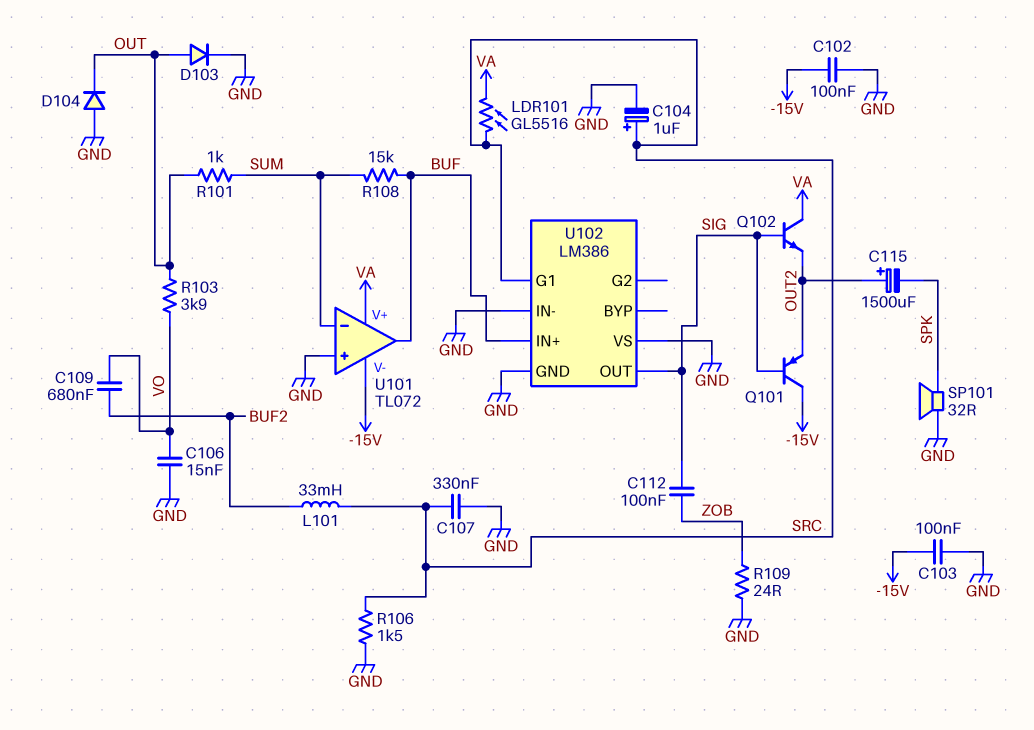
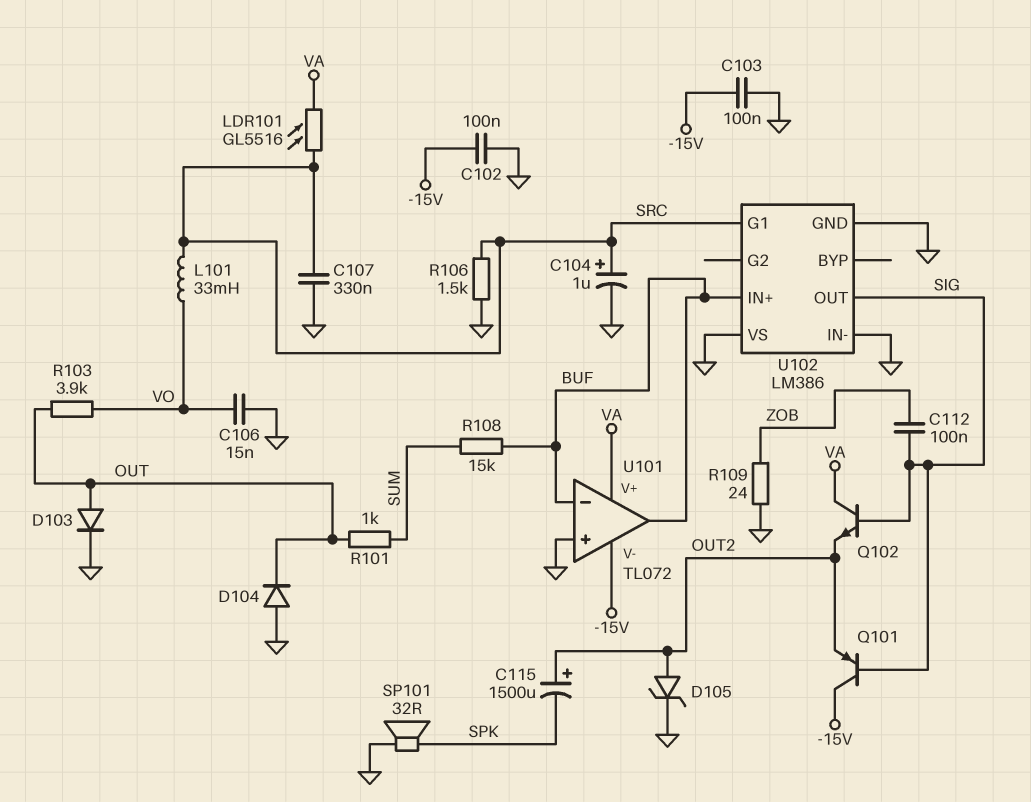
C109: 680nF (BUF2, VO) -> none
D105: none -> zener (A OUT2, K GND)
L101: 33mH (BUF2, SRC) -> 33mH (SRC, VO)
U101 pin in-: SUM -> BUF

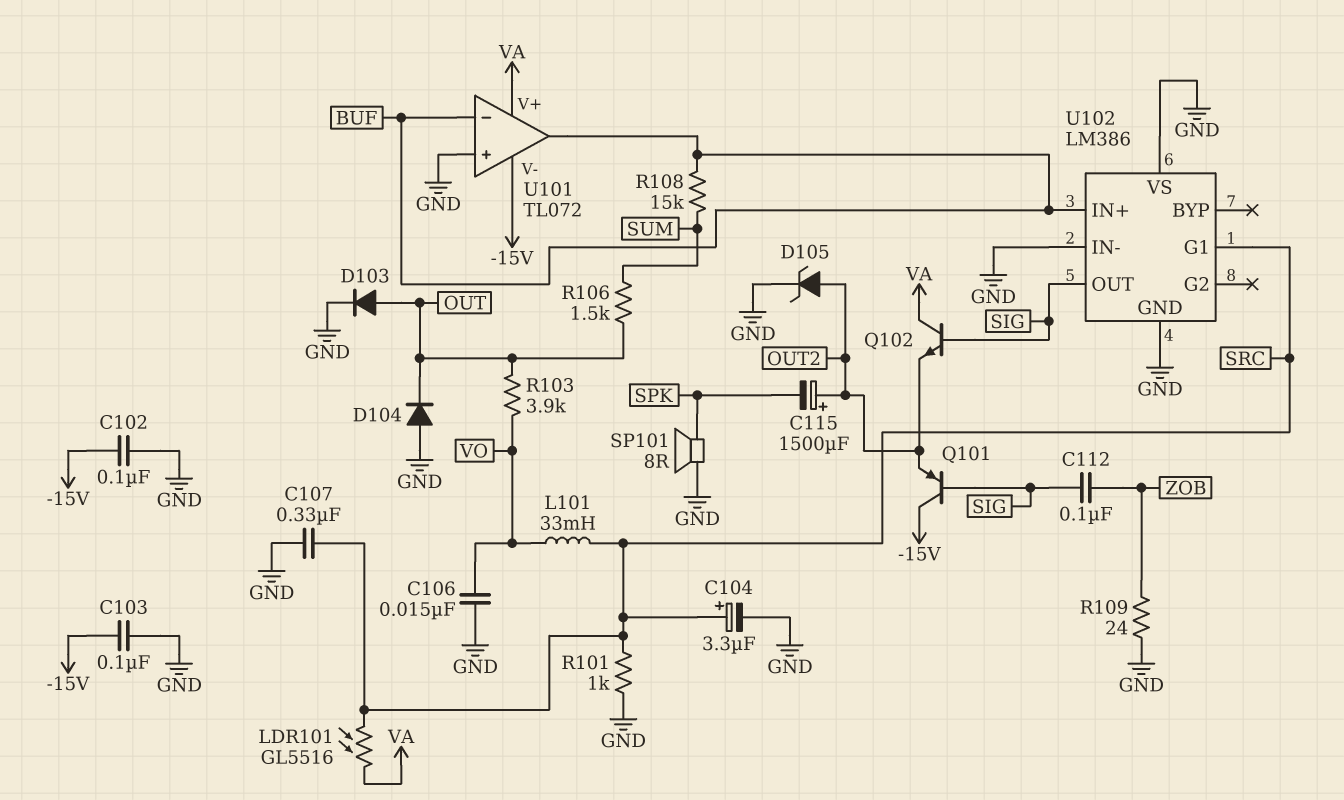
C104: 1uF (plus SRC, minus GND) -> 3.3uF (plus SRC, minus GND)
R101: 1k (OUT, SUM) -> 1k (GND, SRC)
R106: 1.5k (GND, SRC) -> 1.5k (OUT, SUM)
SP101: speaker 32R (GND, SPK) -> speaker 8R (GND, SPK)

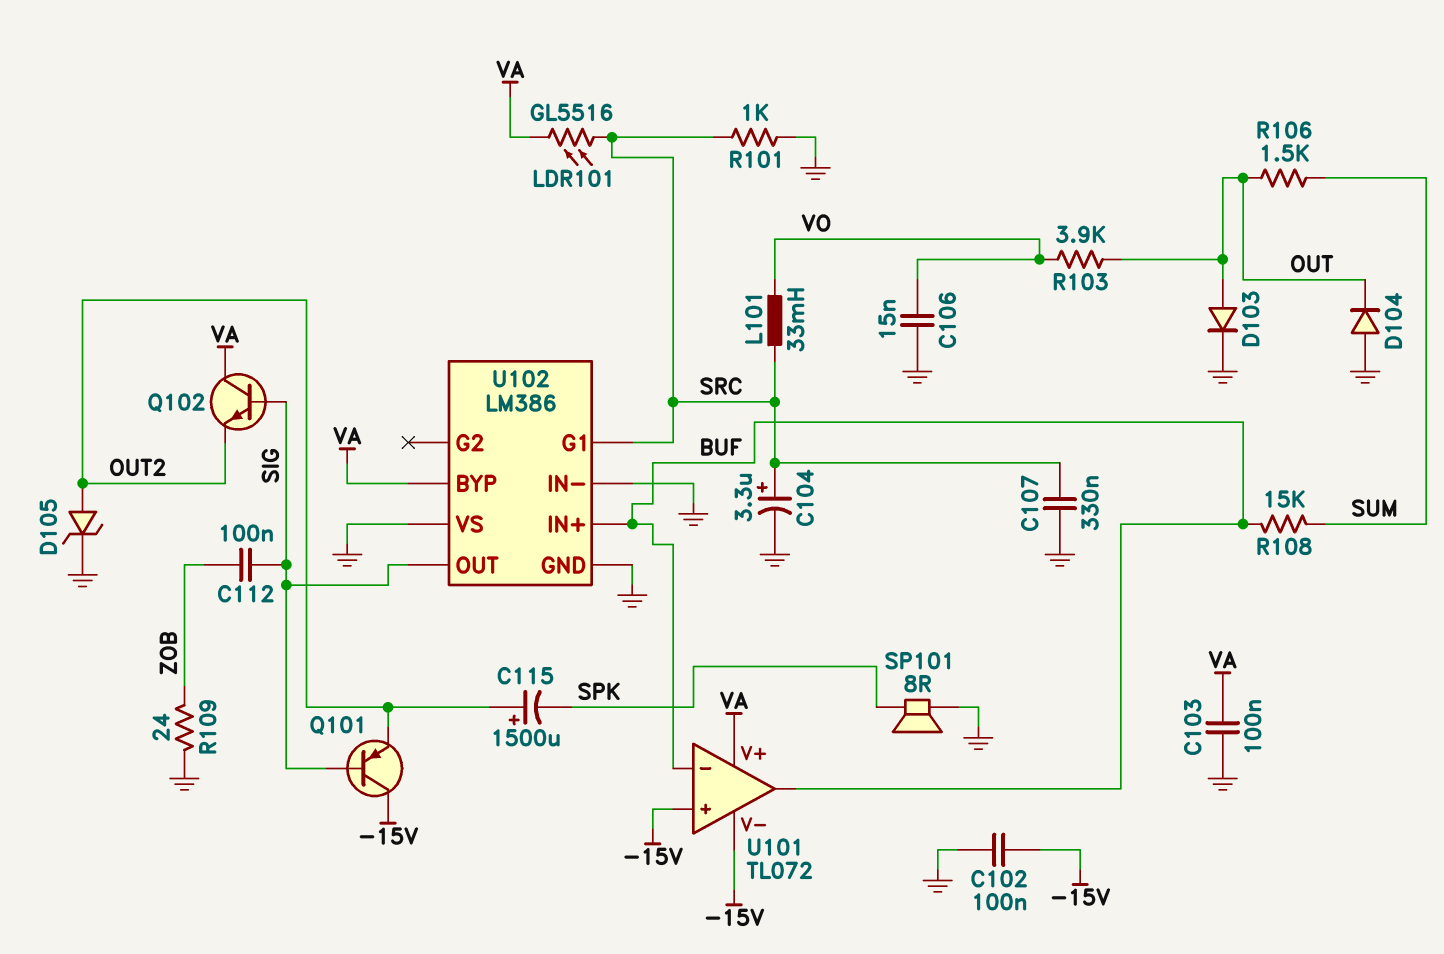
C103: 100nF (-15V, GND) -> 100nF (GND, VA)
U101 pin in+: GND -> -15V
U102 pin BYP: none -> VA

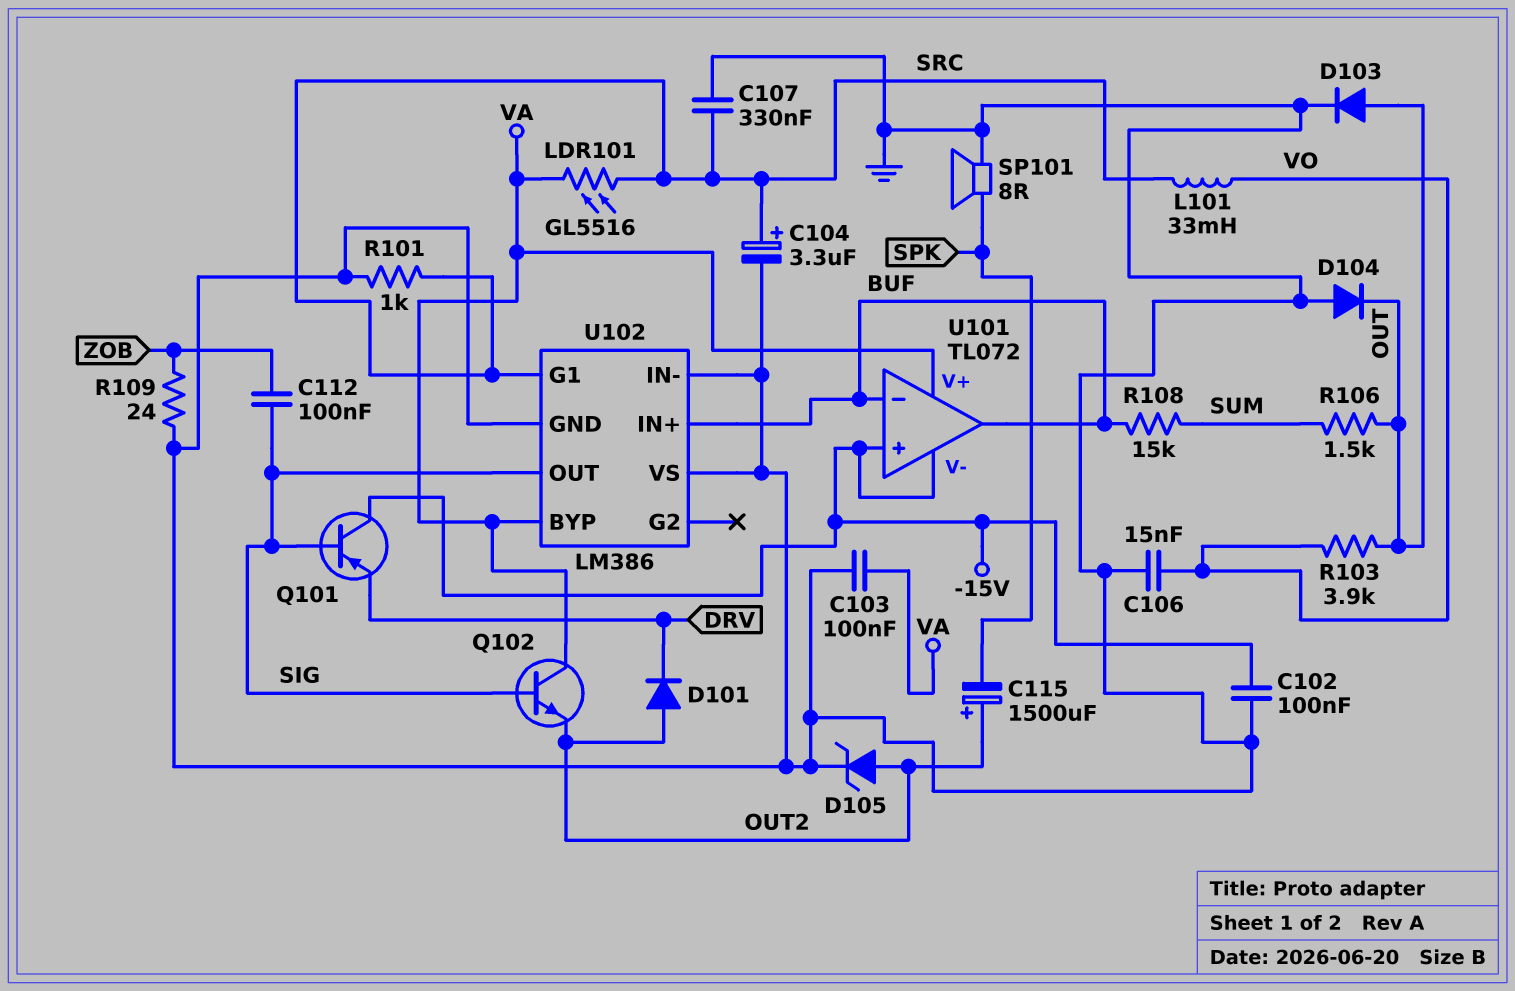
D101: none -> diode (A OUT2, K DRV)
Q101: PNP (B SIG, C -15V, E OUT2) -> PNP (B SIG, C -15V, E DRV)

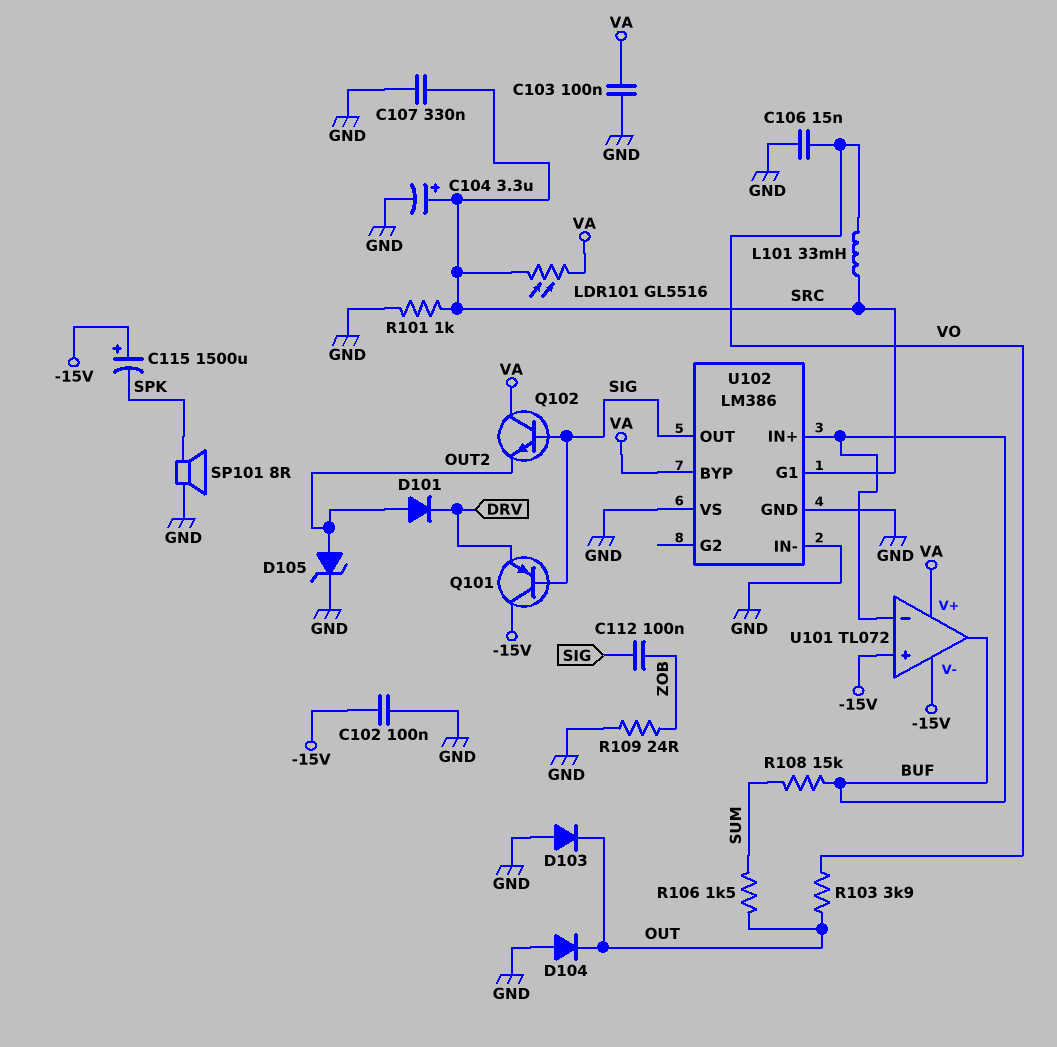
C115: 1500uF (plus OUT2, minus SPK) -> 1500uF (plus -15V, minus SPK)
D103: diode (A OUT, K GND) -> diode (A GND, K OUT)

